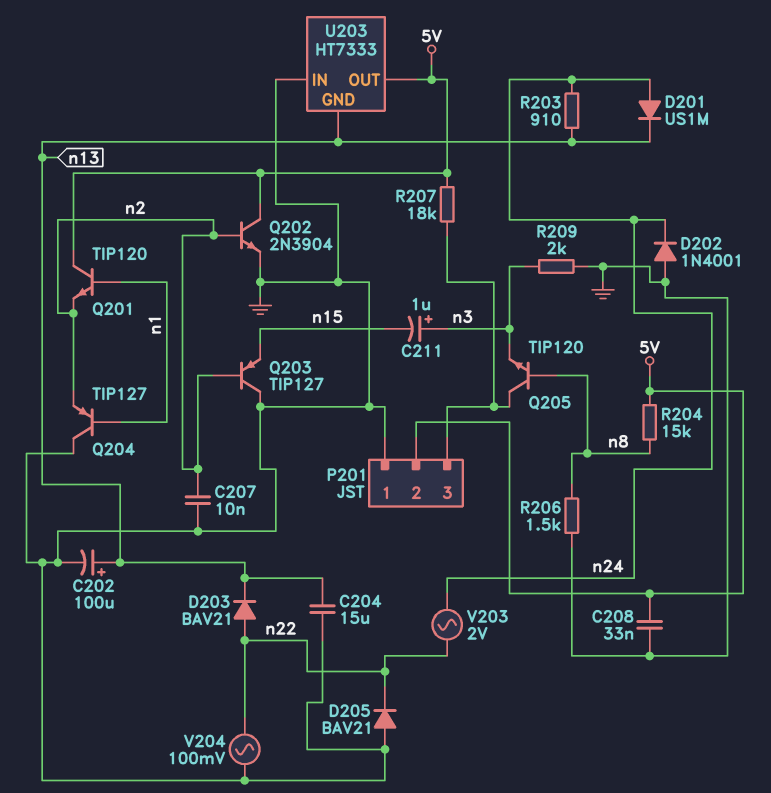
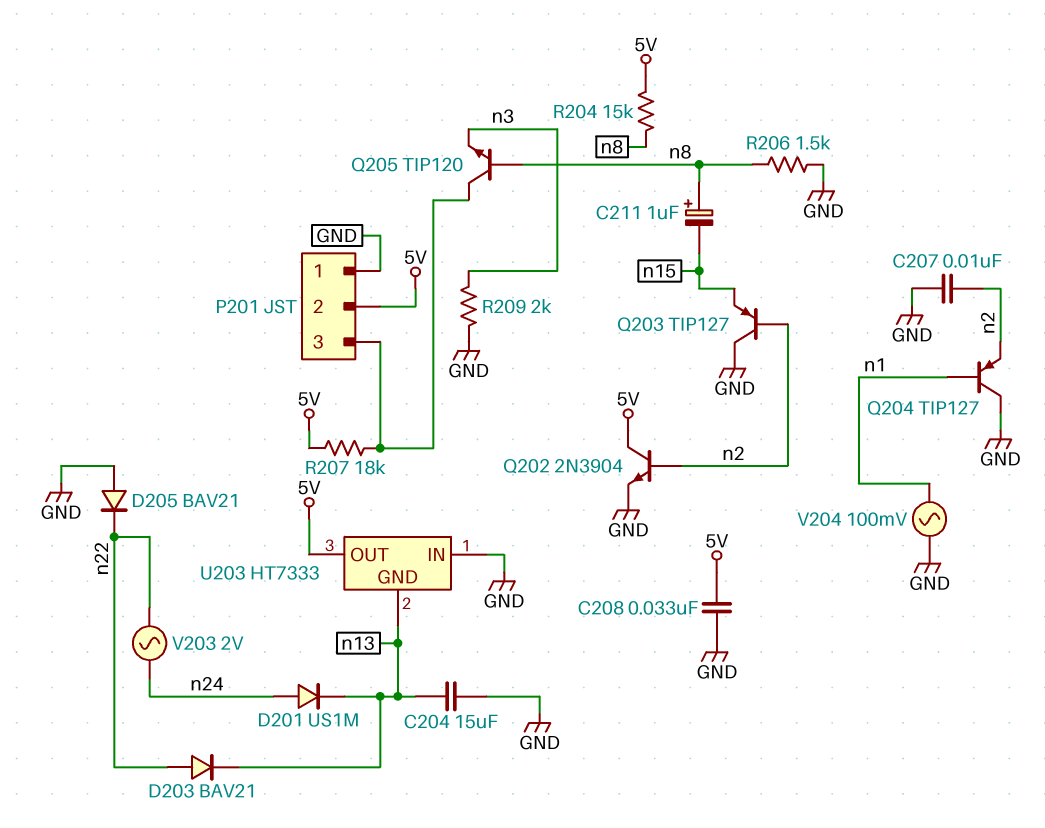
C202: 100uF (plus n13, minus GND) -> none
C211: 1uF (plus n3, minus n15) -> 1uF (plus n8, minus n15)
D202: diode 1N4001 (A GND, K n24) -> none
Q201: NPN TIP120 (B n1, C 5V, E n2) -> none
R203: 910 (n13, n24) -> none
V204: AC 100mV (GND, n22) -> AC 100mV (GND, n1)

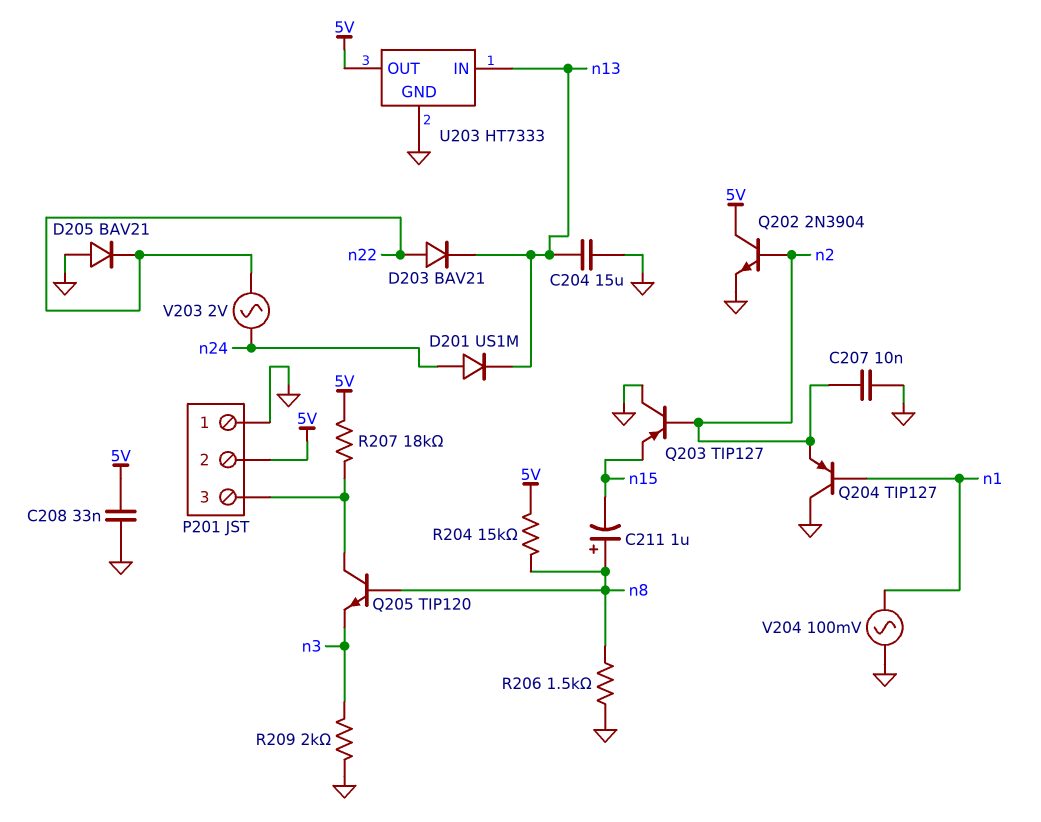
U203 pin GND: n13 -> GND
U203 pin IN: GND -> n13

